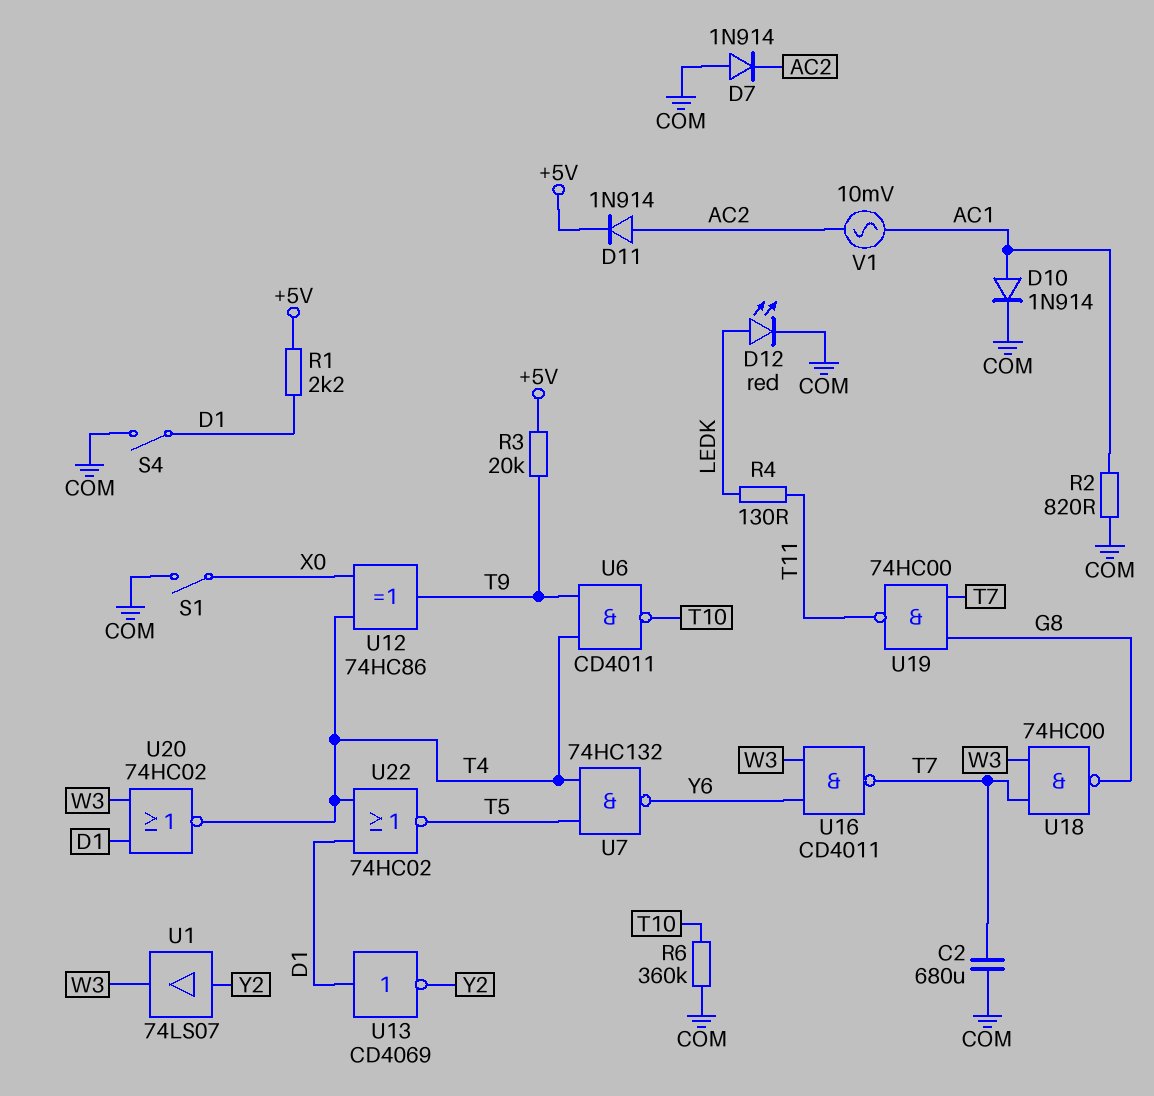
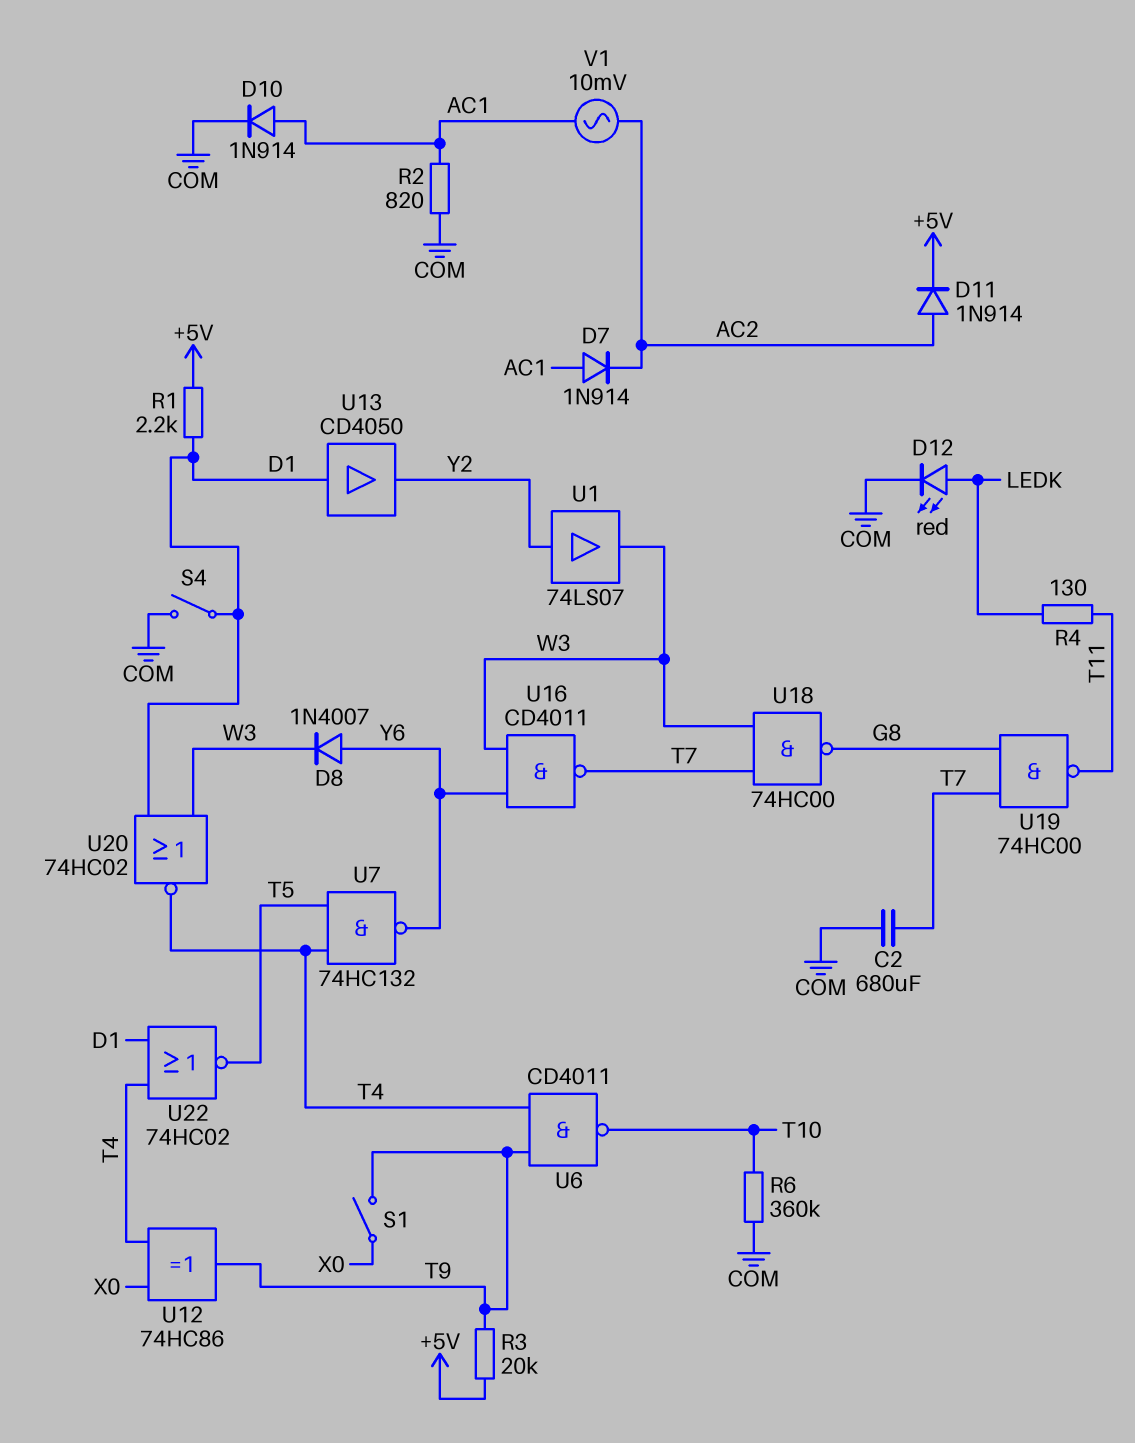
D7: diode 1N914 (A COM, K AC2) -> diode 1N914 (A AC1, K AC2)
D8: none -> diode 1N4007 (A Y6, K W3)
S1: switch (COM, X0) -> switch (T9, X0)
U13: NOT CD4069 (in D1, out Y2) -> buffer CD4050 (in D1, out Y2)

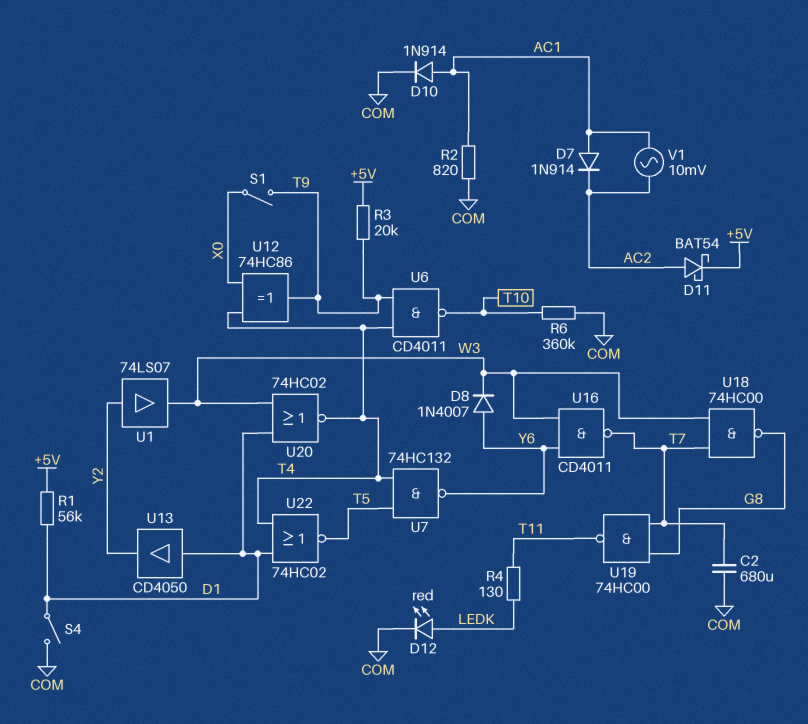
D11: diode 1N914 (A AC2, K +5V) -> schottky BAT54 (A AC2, K +5V)
R1: 2.2k (+5V, D1) -> 56k (+5V, D1)

